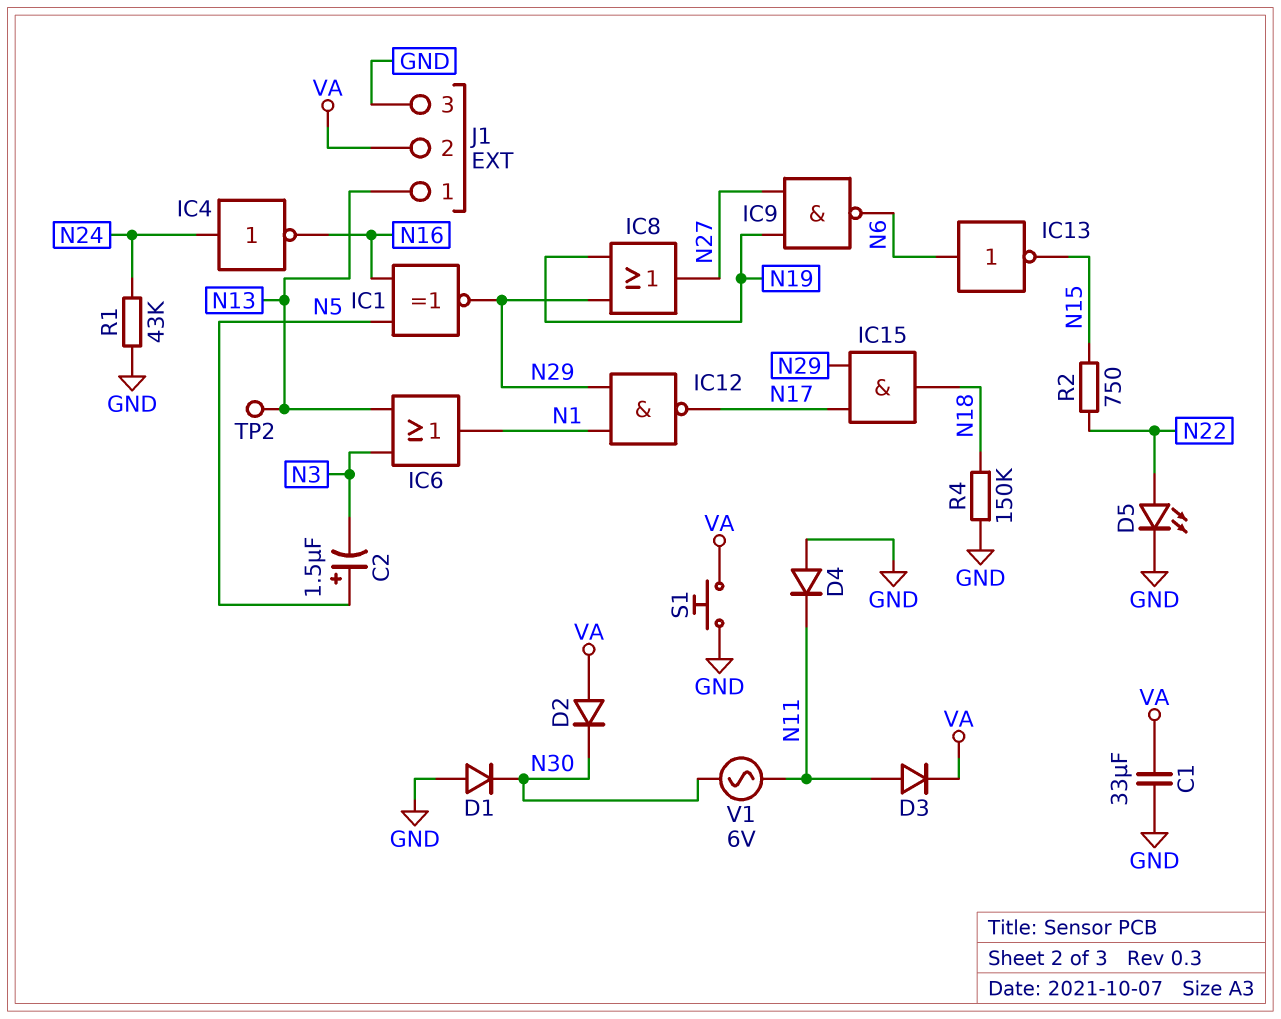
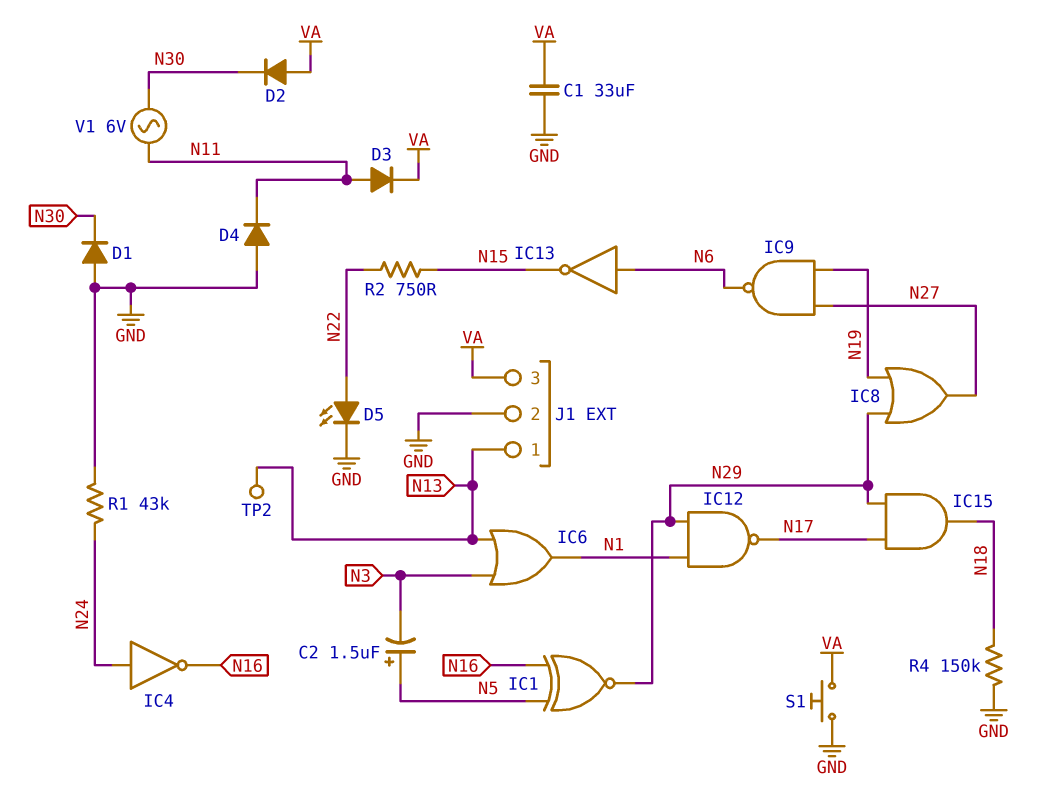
J1 pin 2: VA -> GND
J1 pin 3: GND -> VA

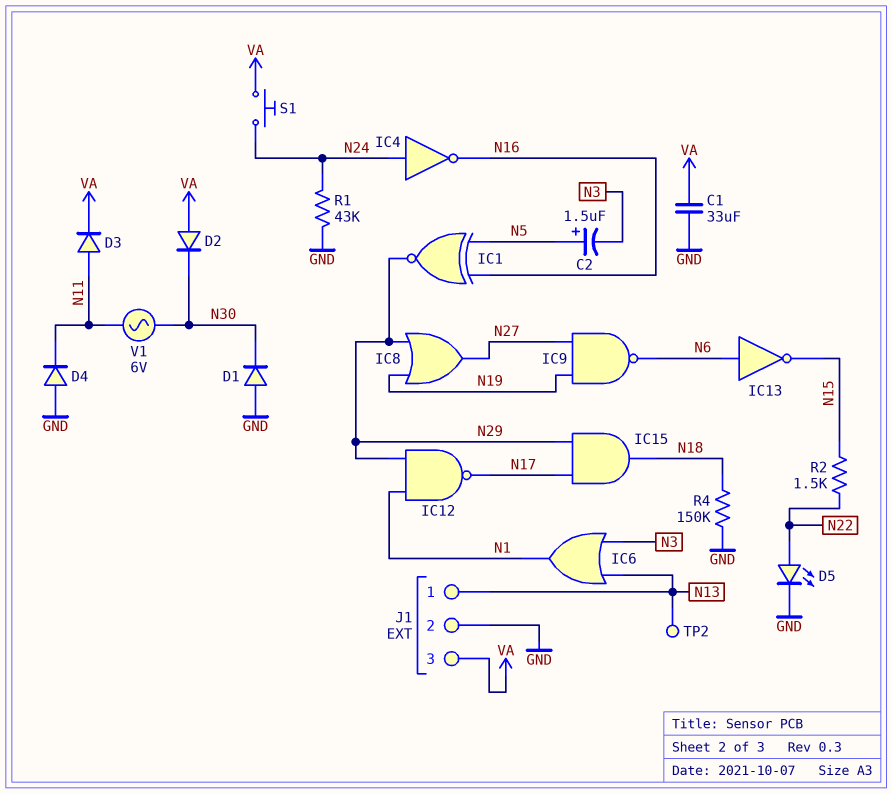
R2: 750 (N15, N22) -> 1.5k (N15, N22)
S1: button (GND, VA) -> button (N24, VA)

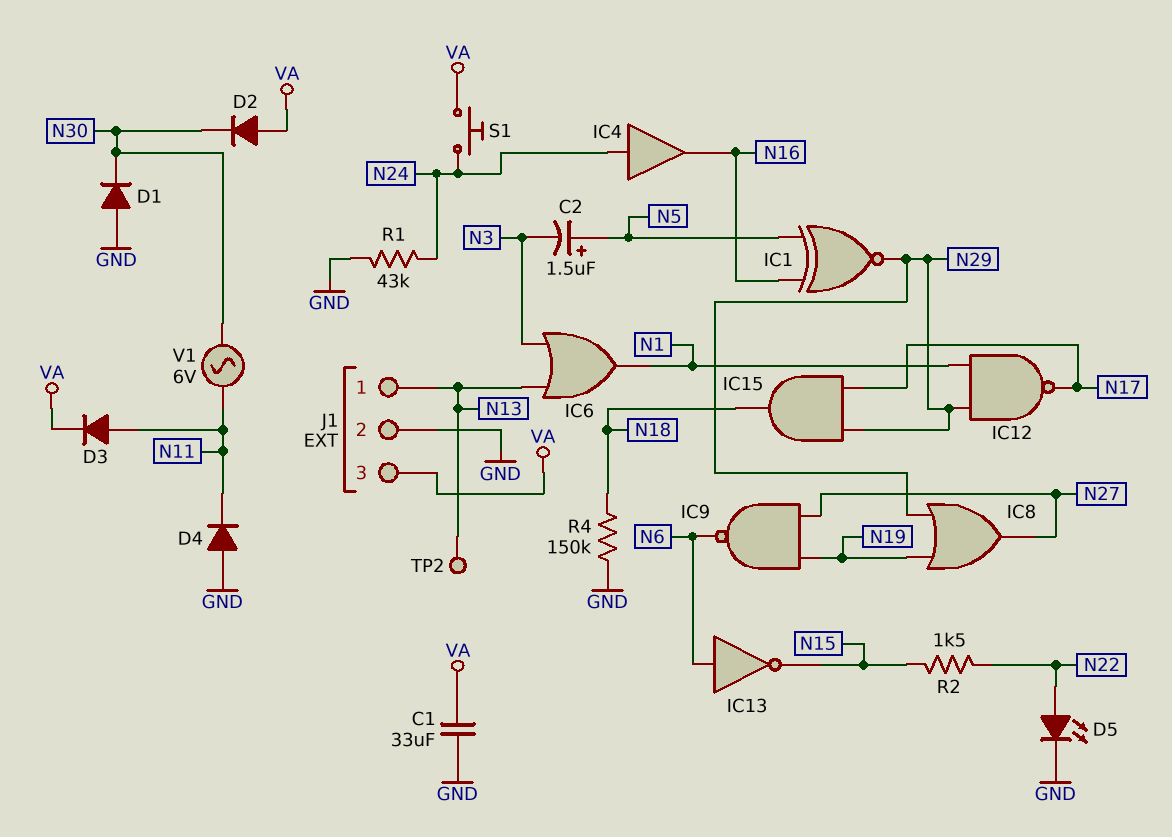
IC4: NOT (in N24, out N16) -> buffer (in N24, out N16)

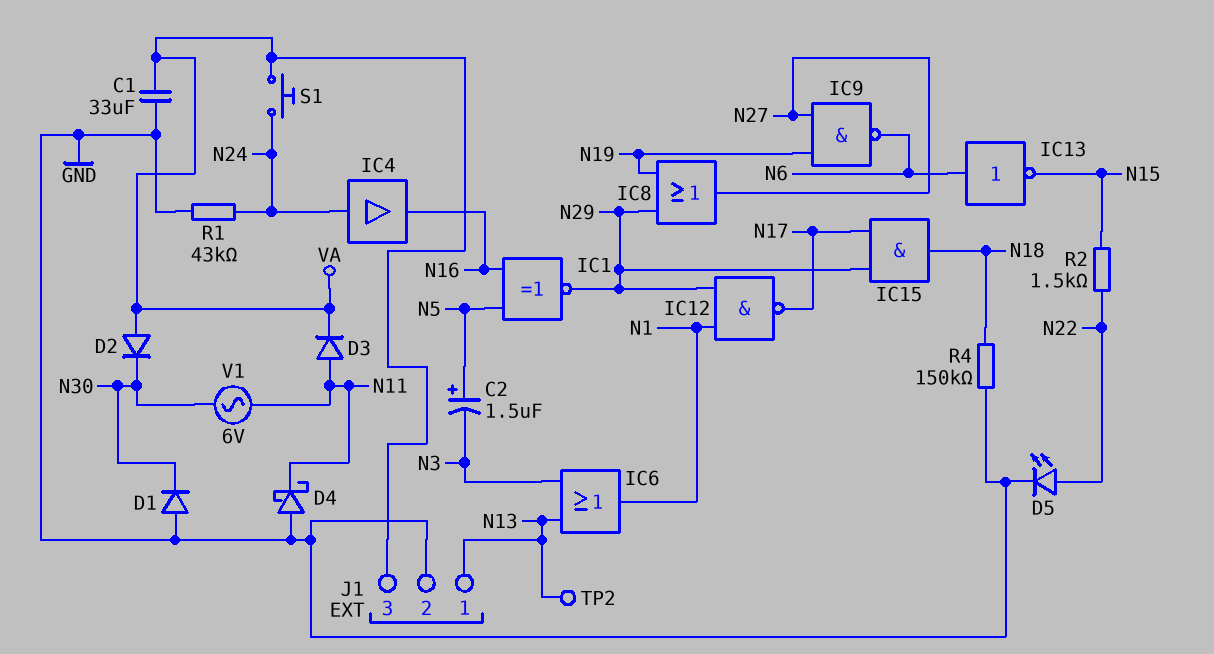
D4: diode (A GND, K N11) -> schottky (A GND, K N11)

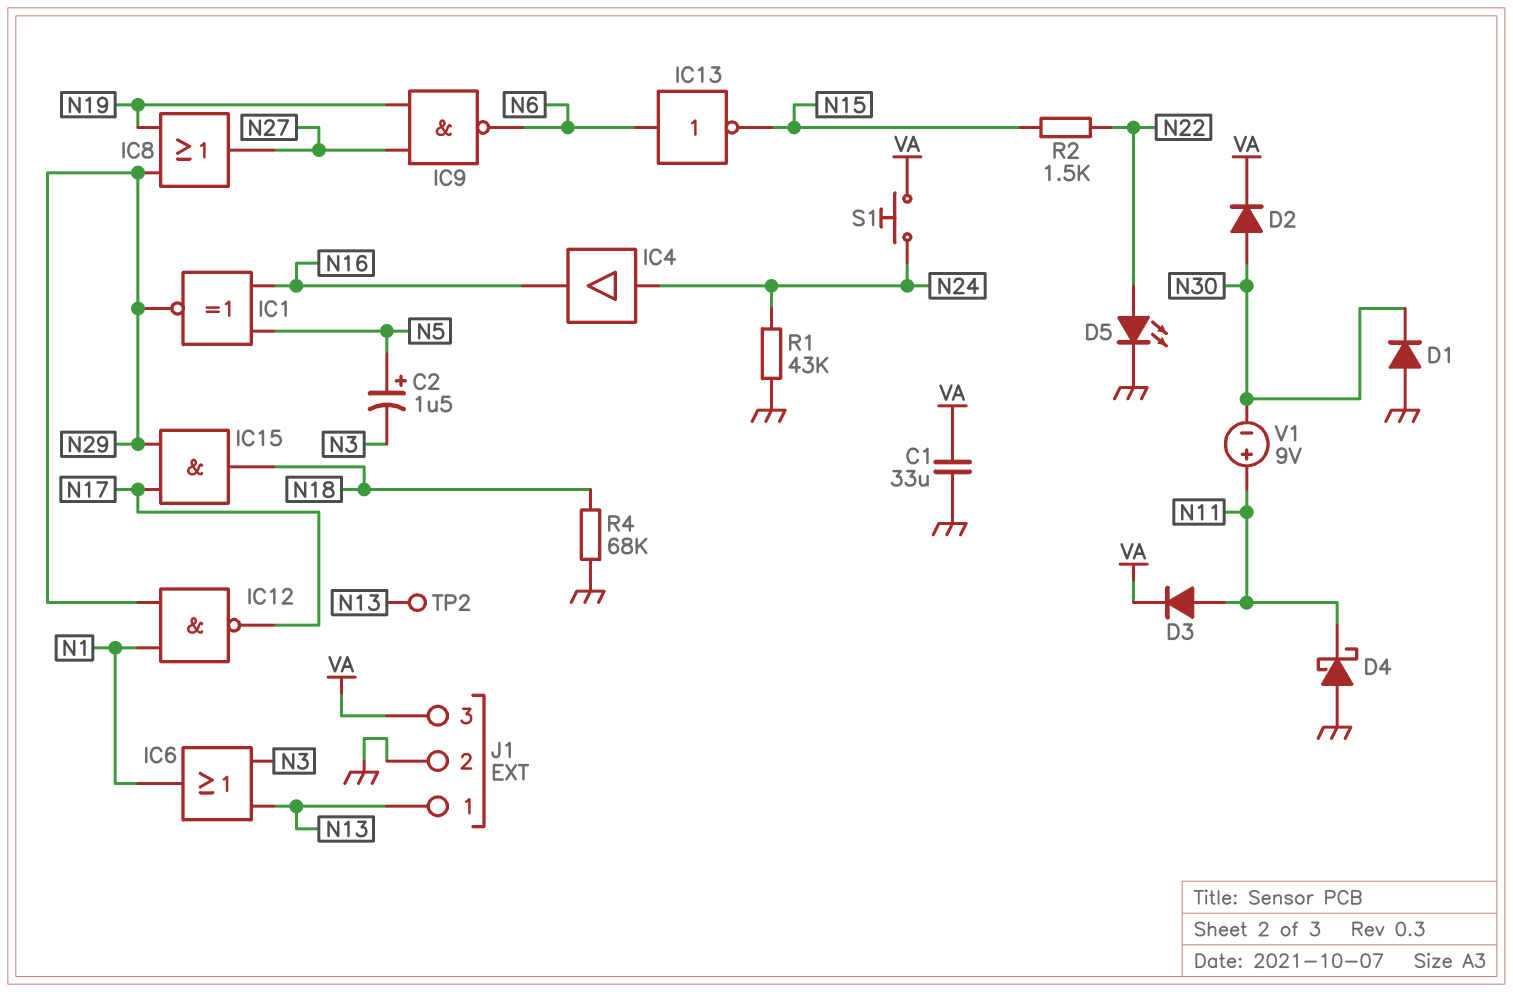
D2: diode (A VA, K N30) -> diode (A N30, K VA)
R4: 150k (GND, N18) -> 68k (GND, N18)
V1: AC 6V (N11, N30) -> 9V (plus N11, minus N30)

